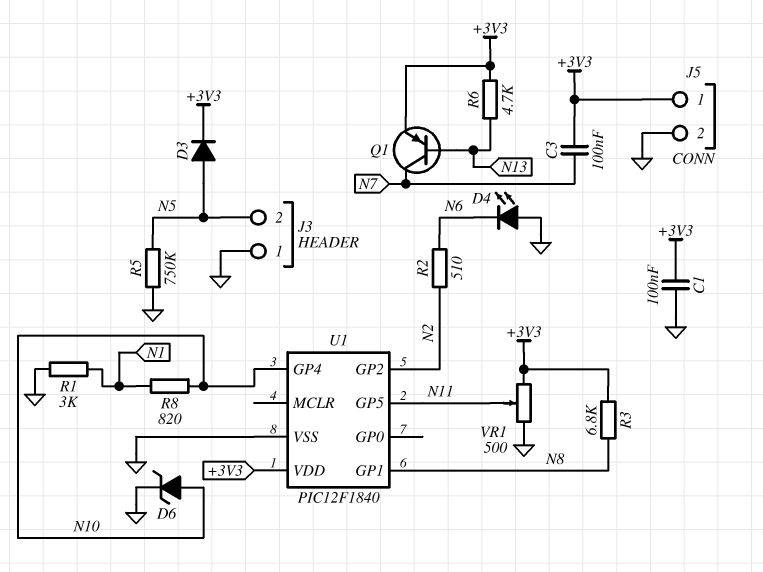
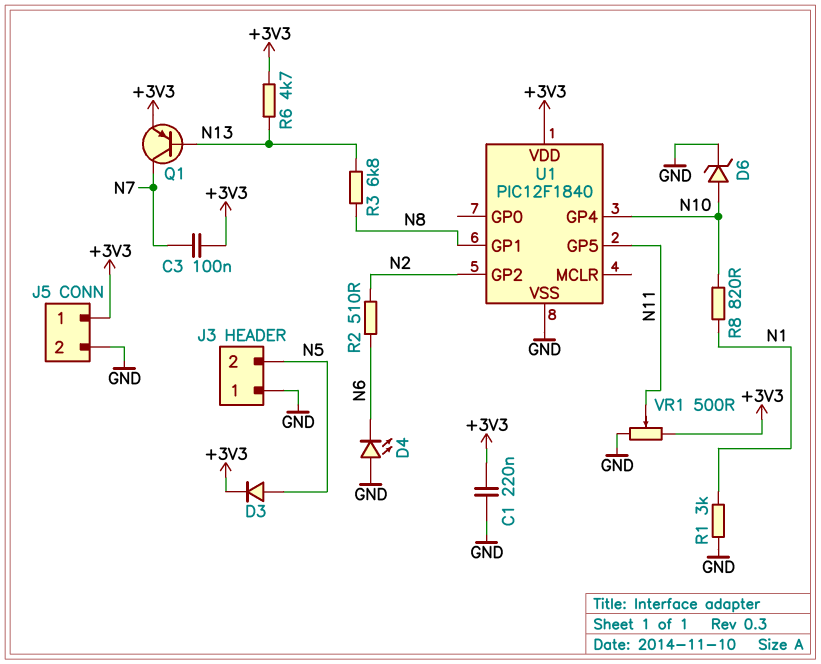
C1: 100nF (+3V3, GND) -> 220nF (+3V3, GND)
R3: 6.8k (+3V3, N8) -> 6.8k (N8, N13)
R5: 750k (GND, N5) -> none

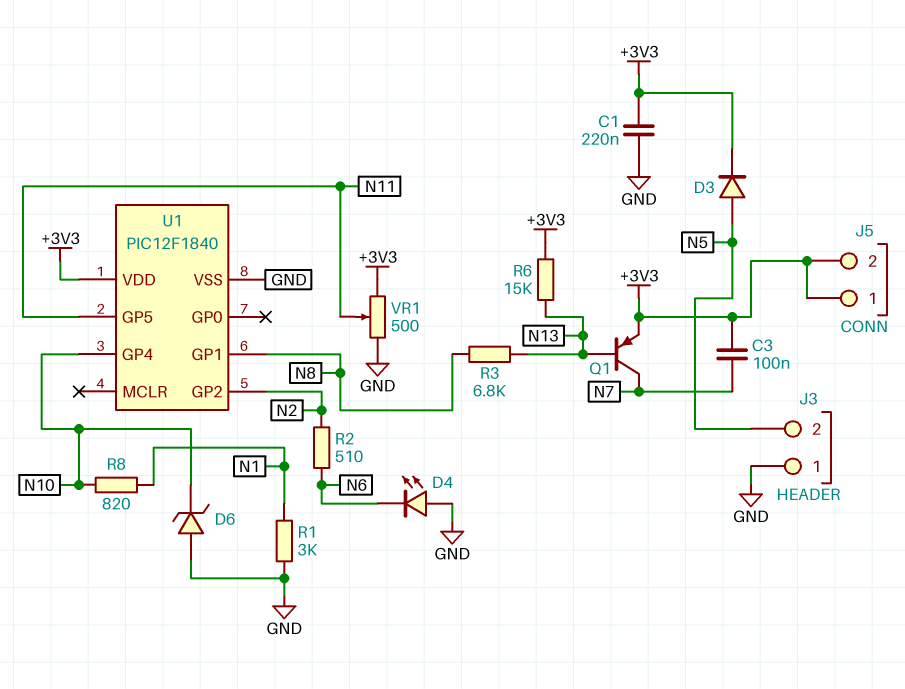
D6: zener (A N10, K GND) -> zener (A GND, K N10)
J5 pin 2: GND -> +3V3
R6: 4.7k (+3V3, N13) -> 15k (+3V3, N13)

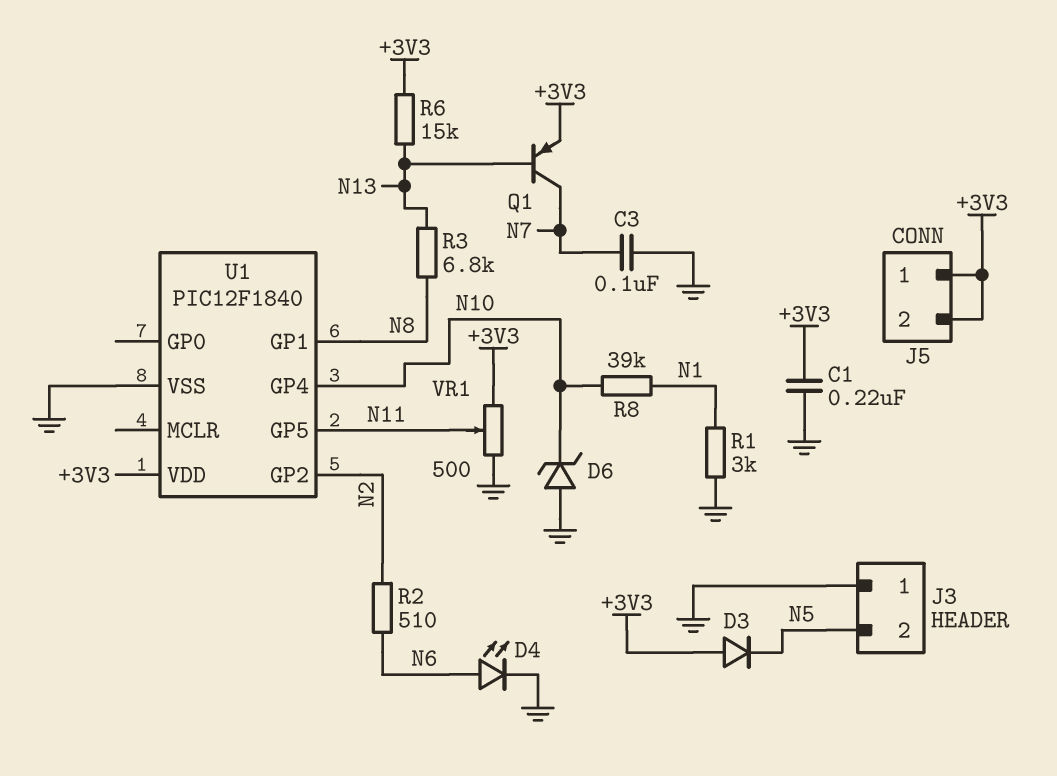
C3: 100nF (+3V3, N7) -> 100nF (GND, N7)
D3: diode (A N5, K +3V3) -> diode (A +3V3, K N5)
D4: LED (A GND, K N6) -> LED (A N6, K GND)
R8: 820 (N1, N10) -> 39k (N1, N10)

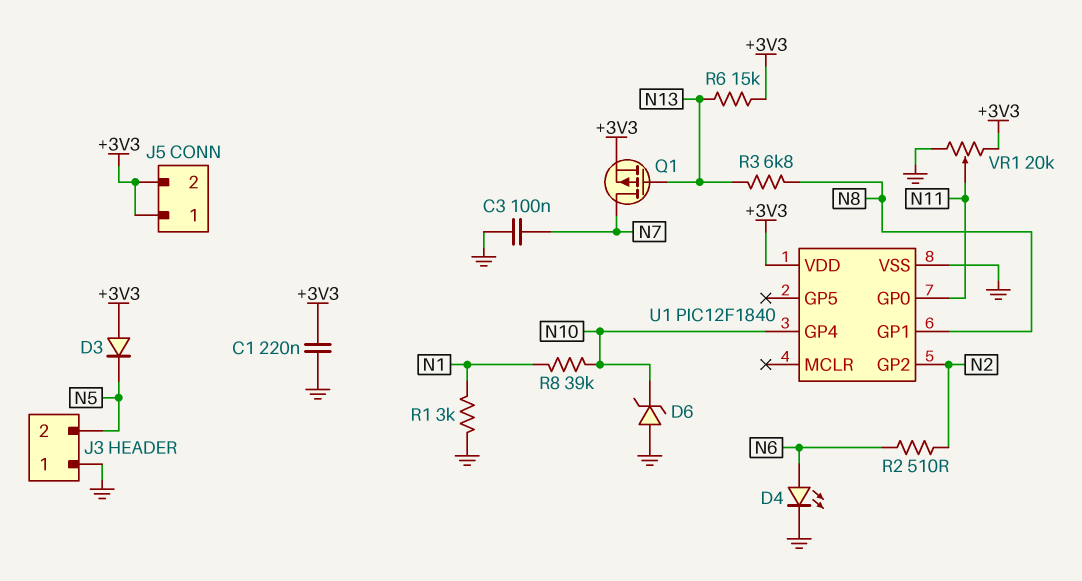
Q1: PNP (B N13, C N7, E +3V3) -> PMOS (G N13, D N7, S +3V3)
U1 pin GP0: none -> N11
U1 pin GP5: N11 -> none
VR1: 500 (+3V3, GND, wiper N11) -> 20k (+3V3, GND, wiper N11)

